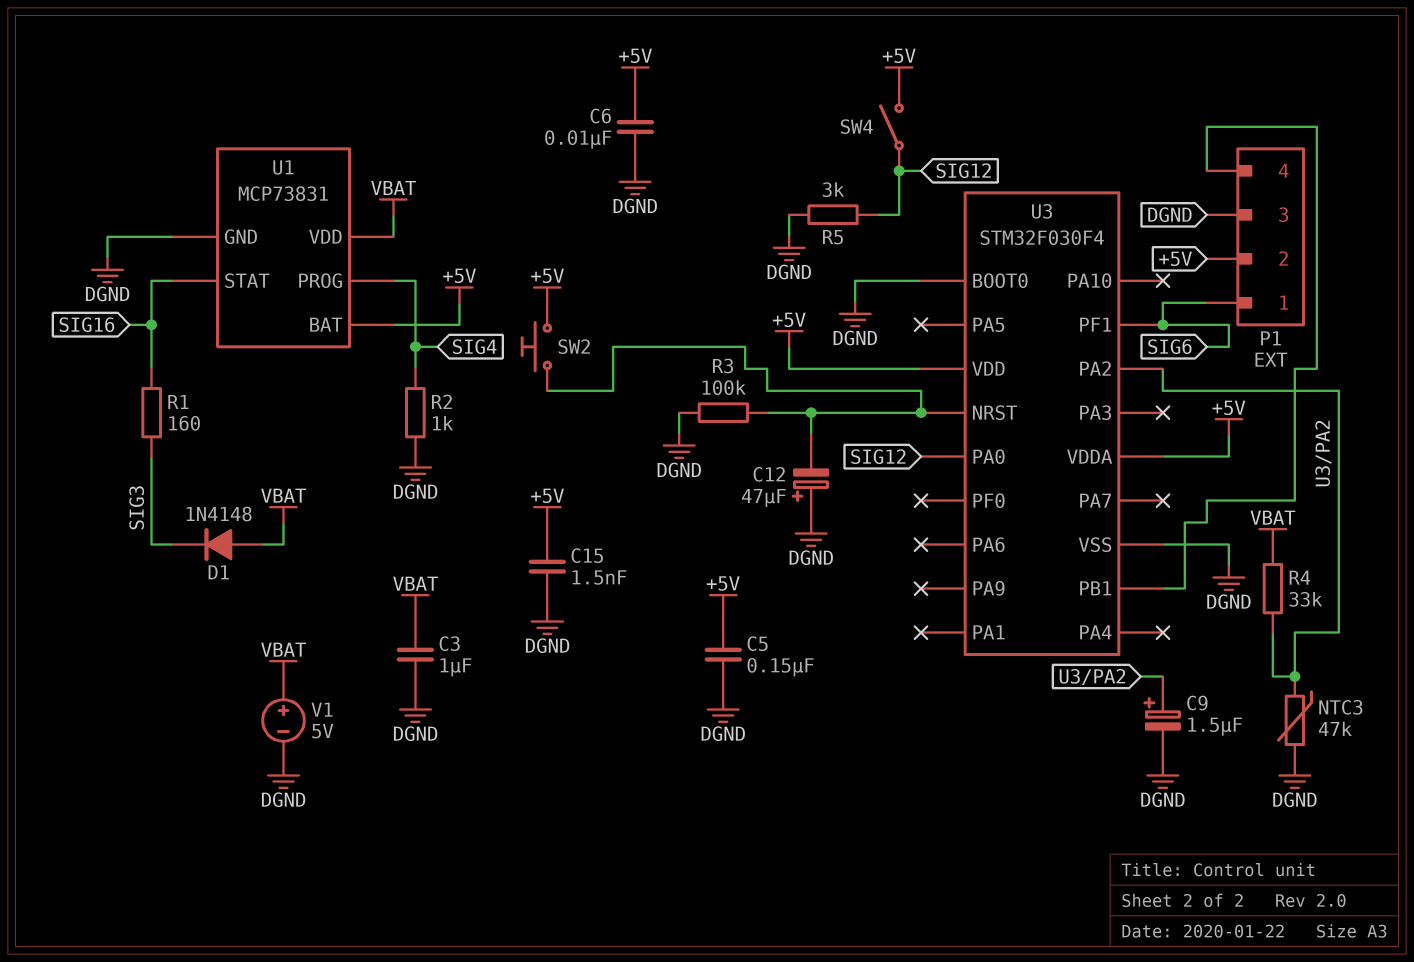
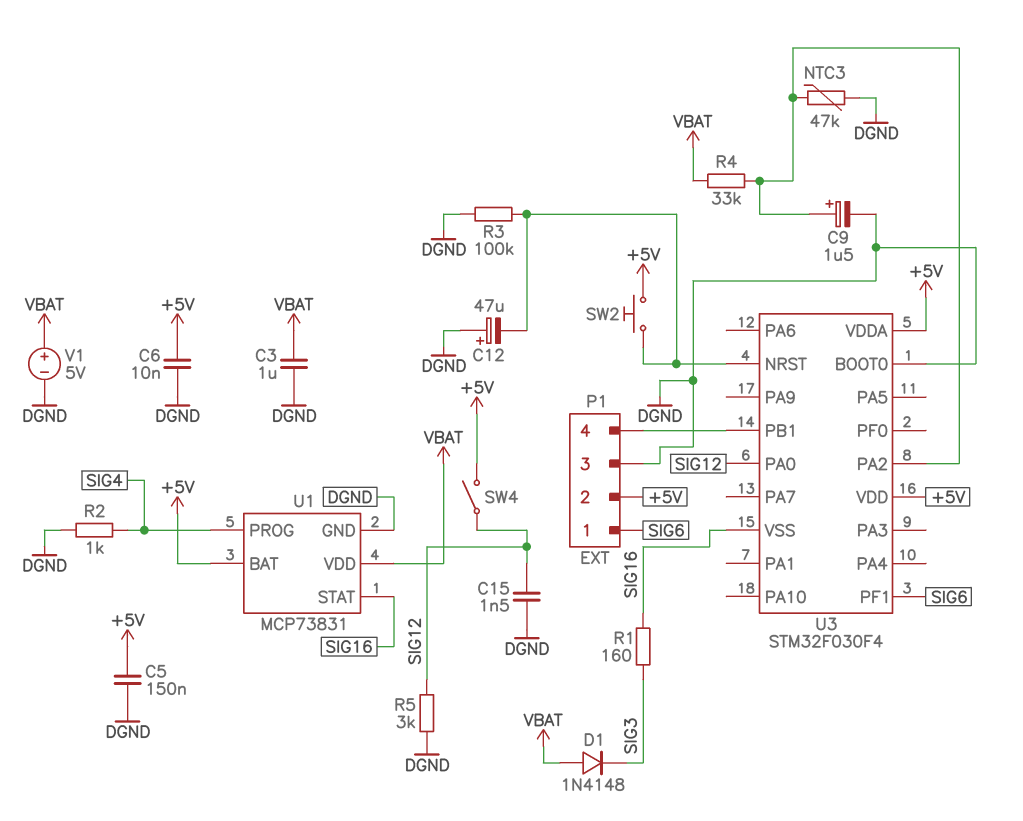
C15: 1.5nF (+5V, DGND) -> 1.5nF (DGND, SIG12)
U3 pin VSS: DGND -> SIG16

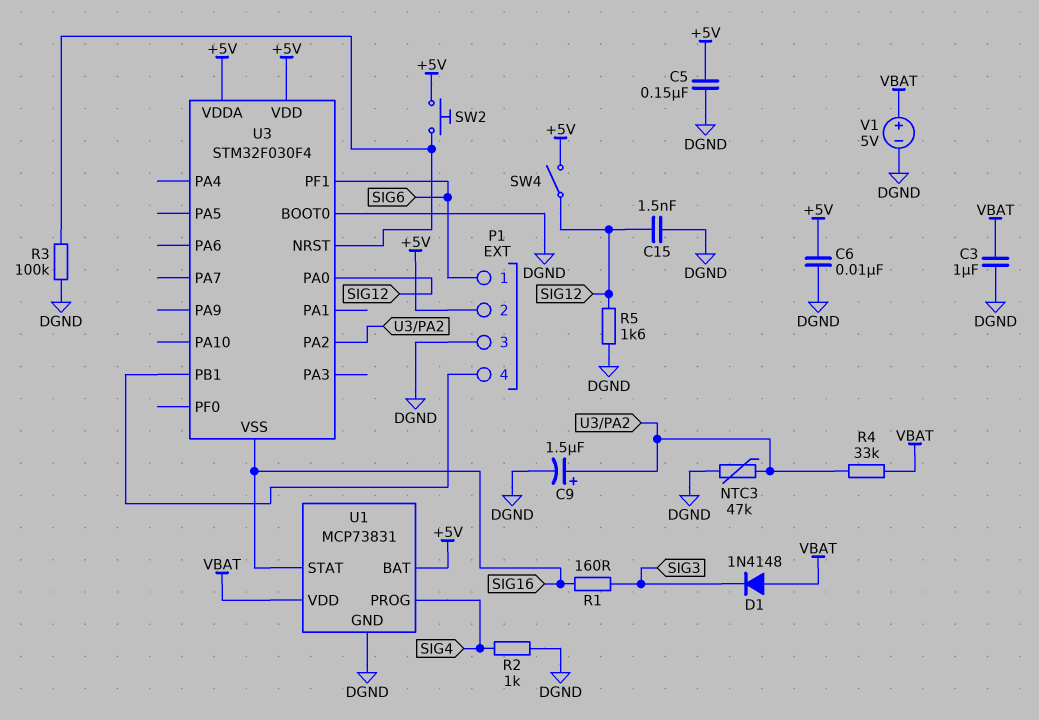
C12: 47uF (plus DGND, minus U3/NRST) -> none
R5: 3k (DGND, SIG12) -> 1.6k (DGND, SIG12)

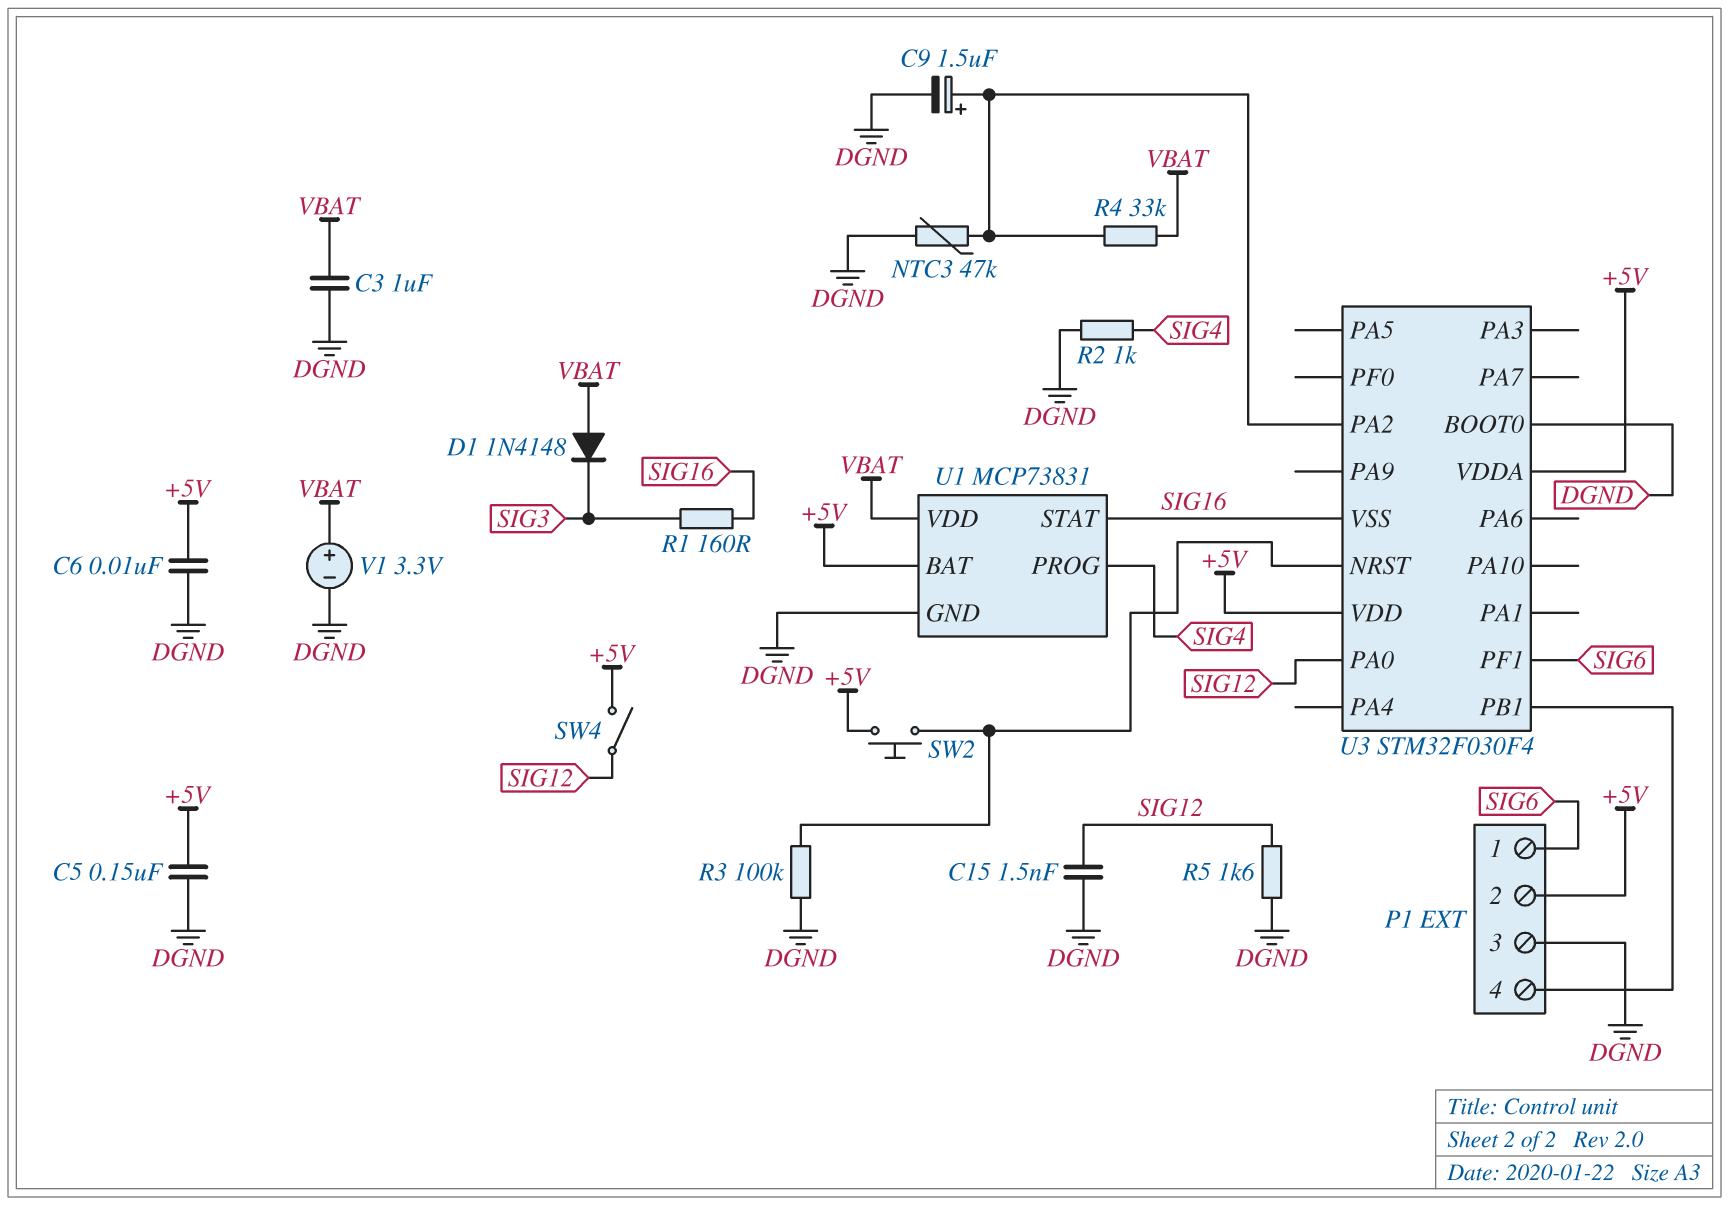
V1: 5V (plus VBAT, minus DGND) -> 3.3V (plus VBAT, minus DGND)

